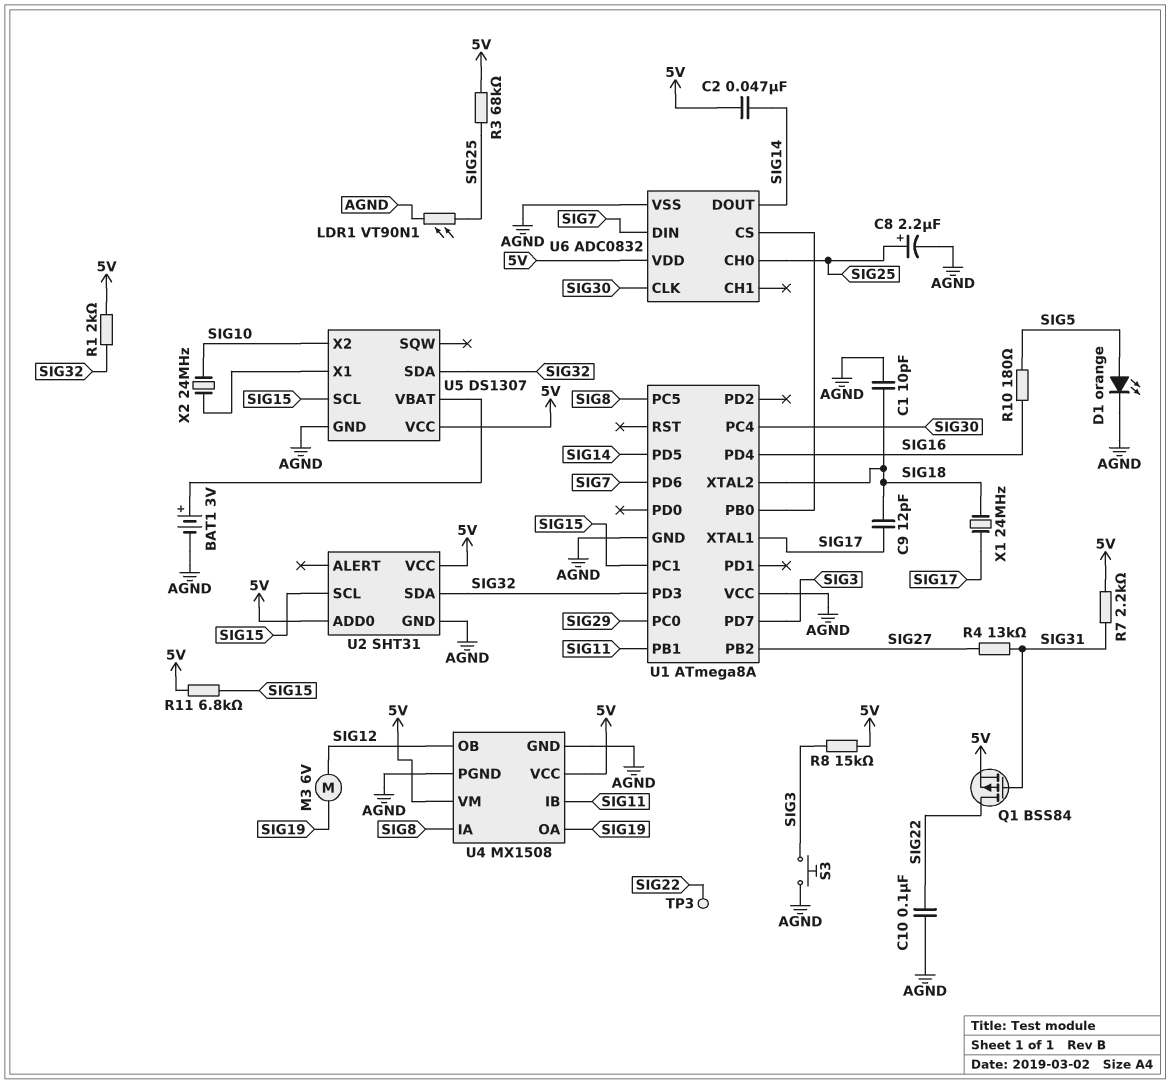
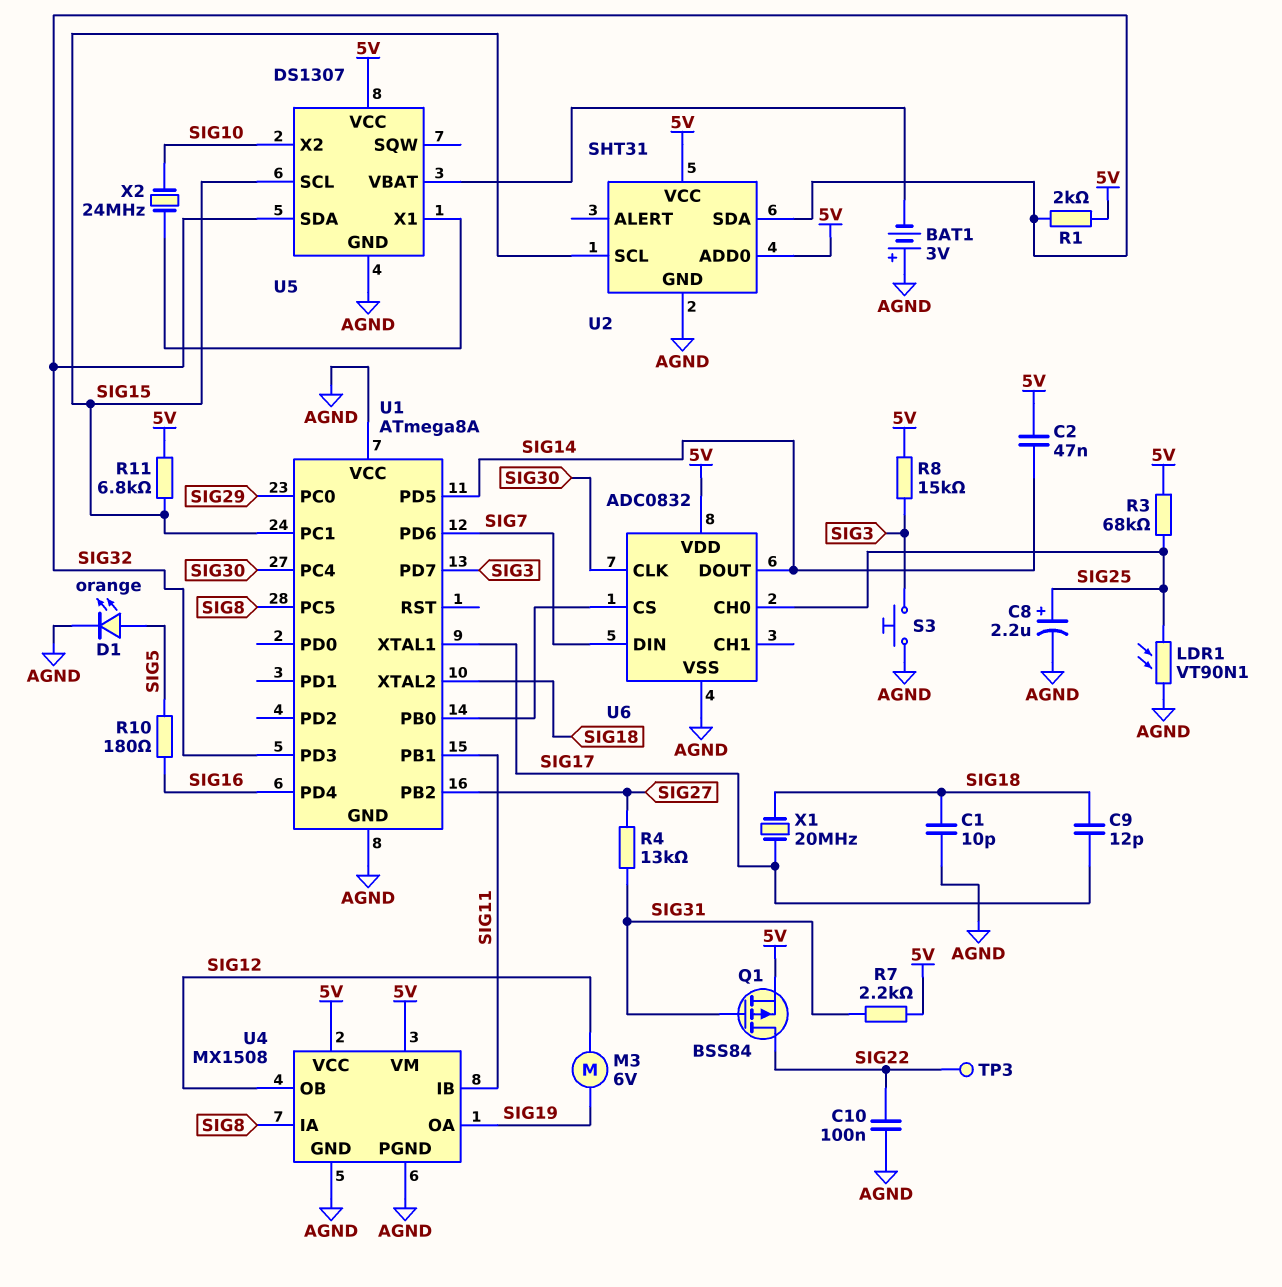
BAT1: 3V (plus U5/VBAT, minus AGND) -> 3V (plus AGND, minus U5/VBAT)
X1: 24MHz (SIG17, SIG18) -> 20MHz (SIG17, SIG18)

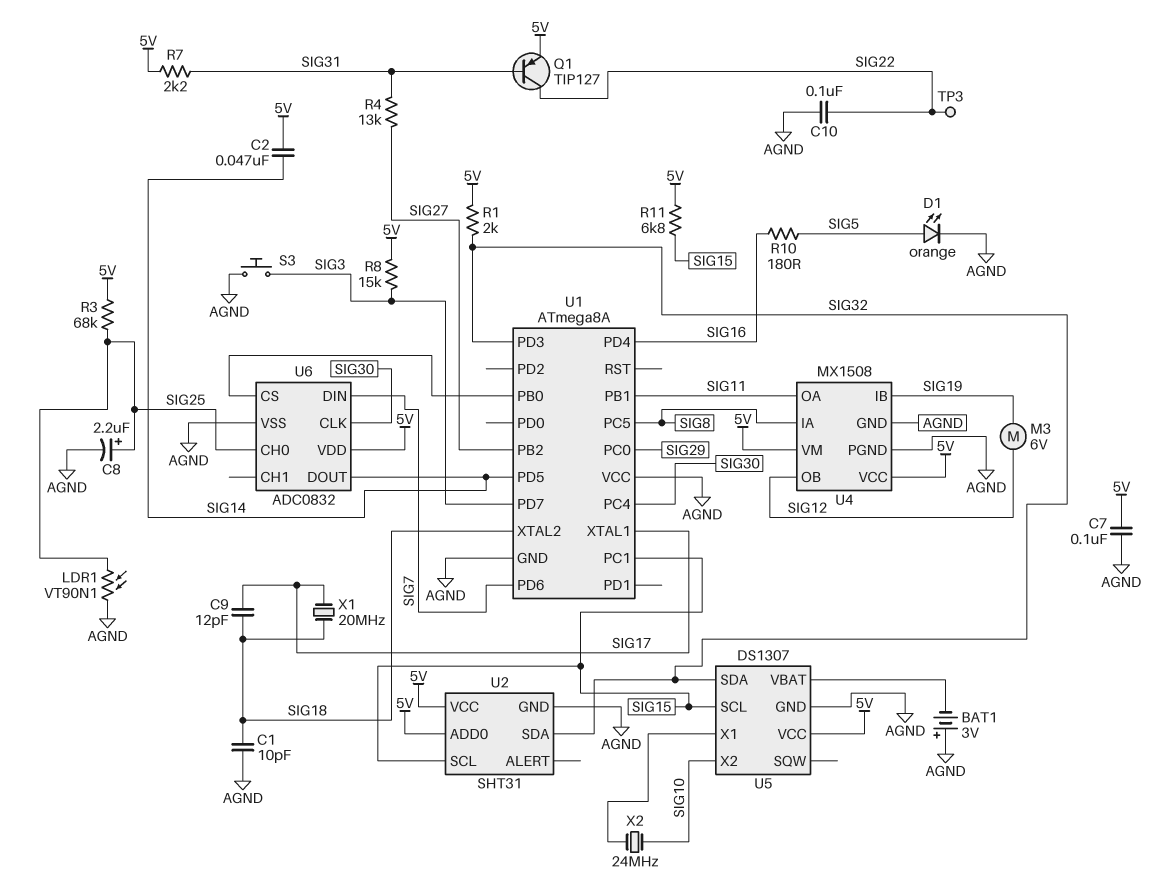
C7: none -> 100nF (5V, AGND)
Q1: PMOS BSS84 (G SIG31, D SIG22, S 5V) -> PNP TIP127 (B SIG31, C SIG22, E 5V)
U4 pin IB: SIG11 -> SIG19
U4 pin OA: SIG19 -> SIG11

